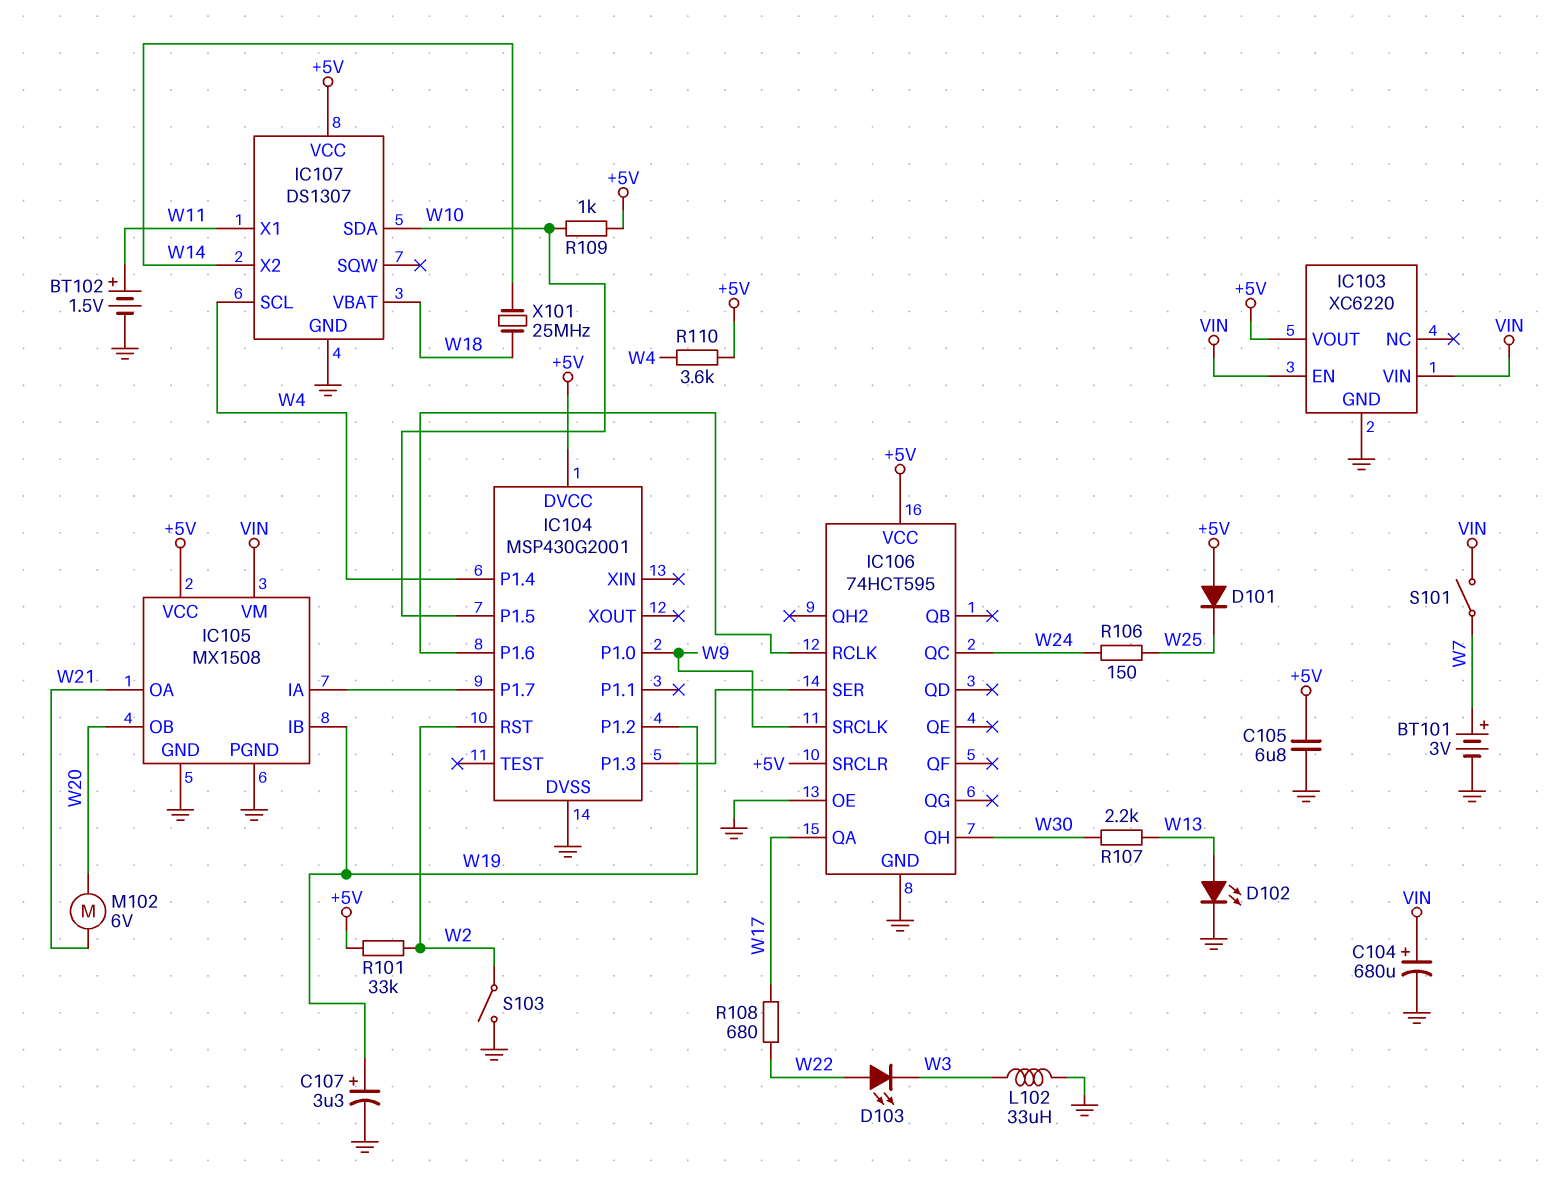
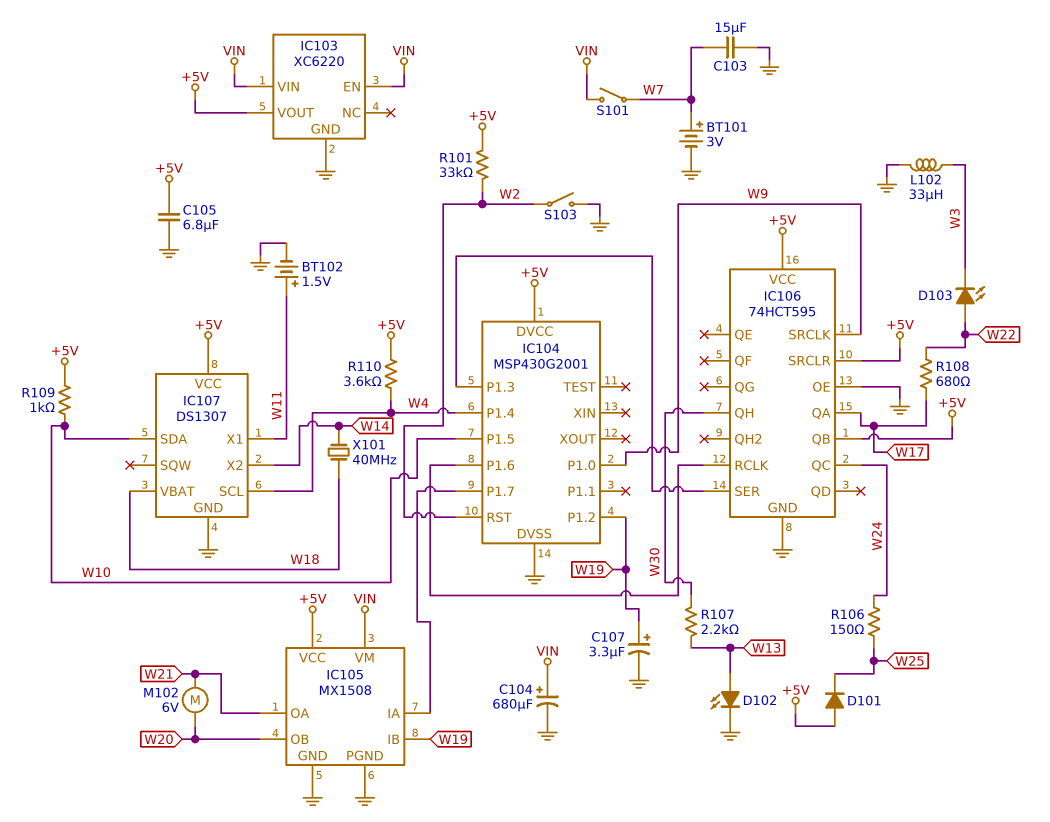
C103: none -> 15uF (GND, W7)
IC106 pin QB: none -> +5V
X101: 25MHz (W14, W18) -> 40MHz (W14, W18)

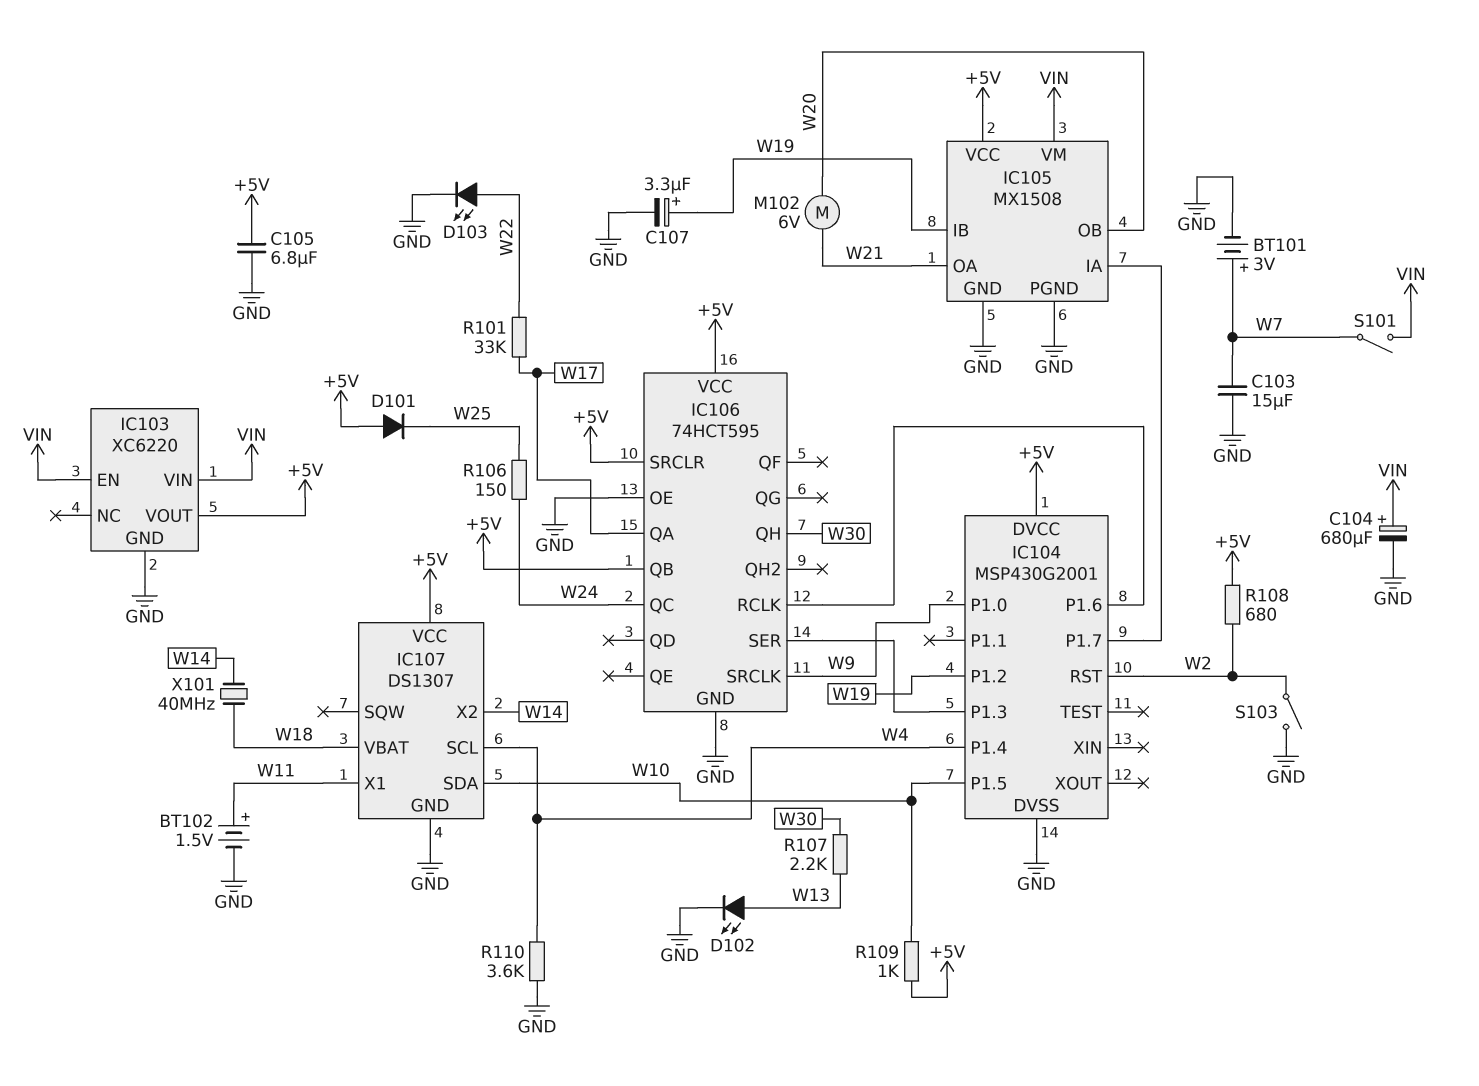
D103: LED (A W22, K W3) -> LED (A W22, K GND)
L102: 33uH (GND, W3) -> none
R101: 33k (+5V, W2) -> 33k (W17, W22)
R108: 680 (W17, W22) -> 680 (+5V, W2)
R110: 3.6k (+5V, W4) -> 3.6k (GND, W4)

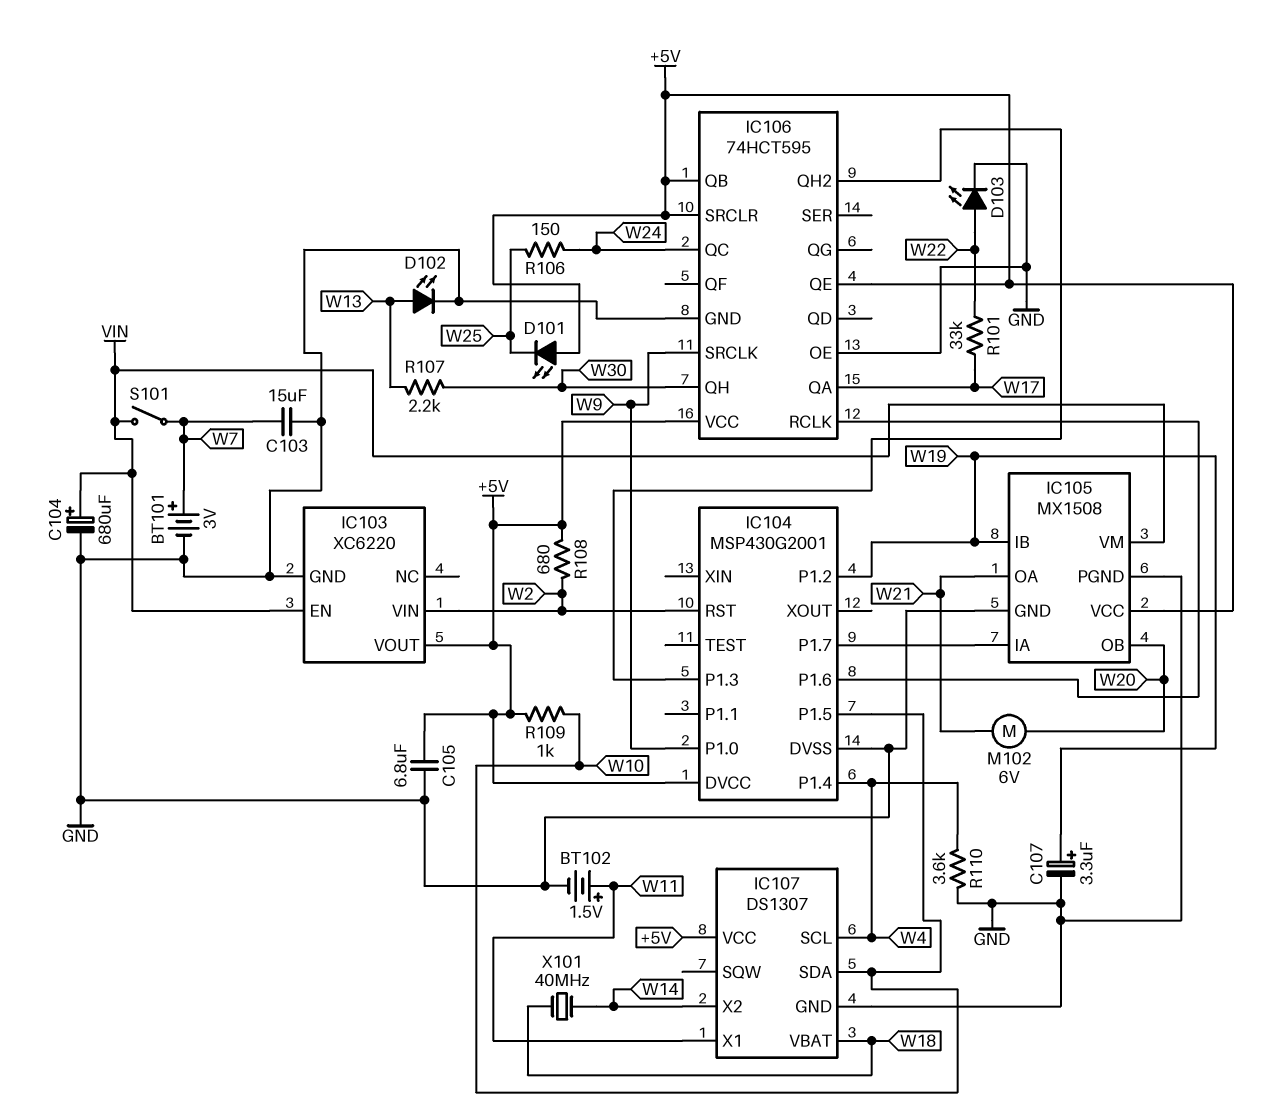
D101: diode (A +5V, K W25) -> LED (A +5V, K W25)
IC103 pin VIN: VIN -> W2
IC106 pin QE: none -> +5V
IC106 pin QH2: none -> IC104/P1.3
IC106 pin SER: IC104/P1.3 -> none
S103: switch (GND, W2) -> none

